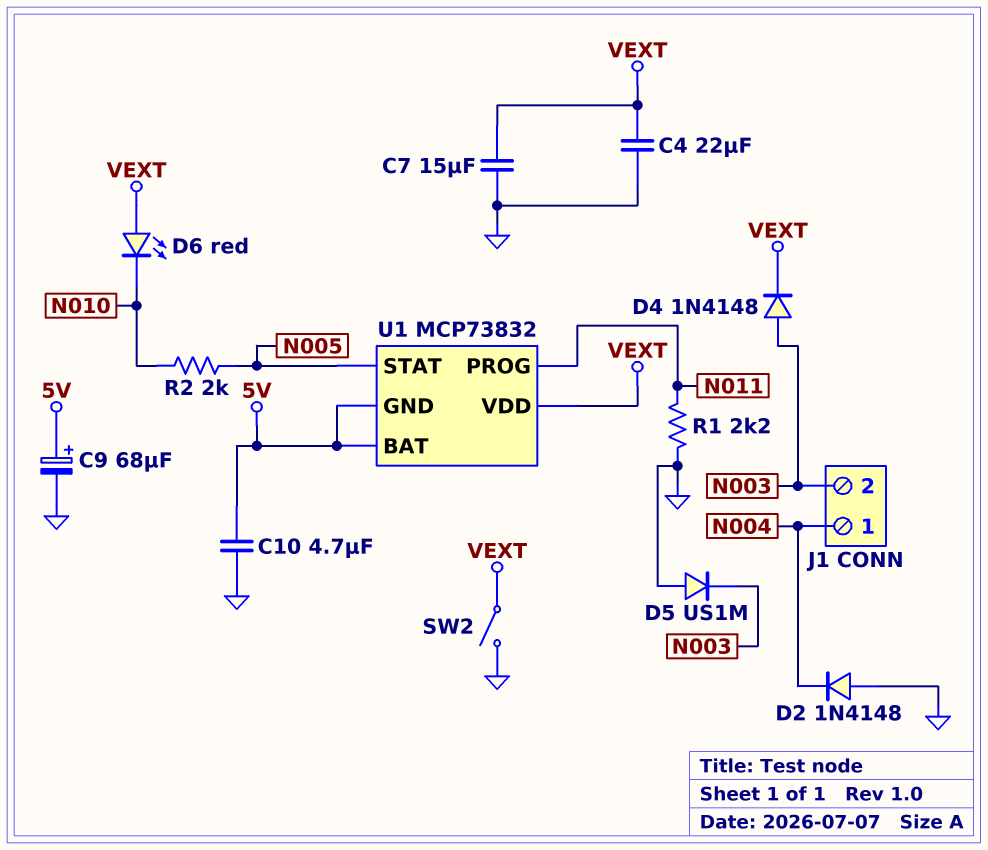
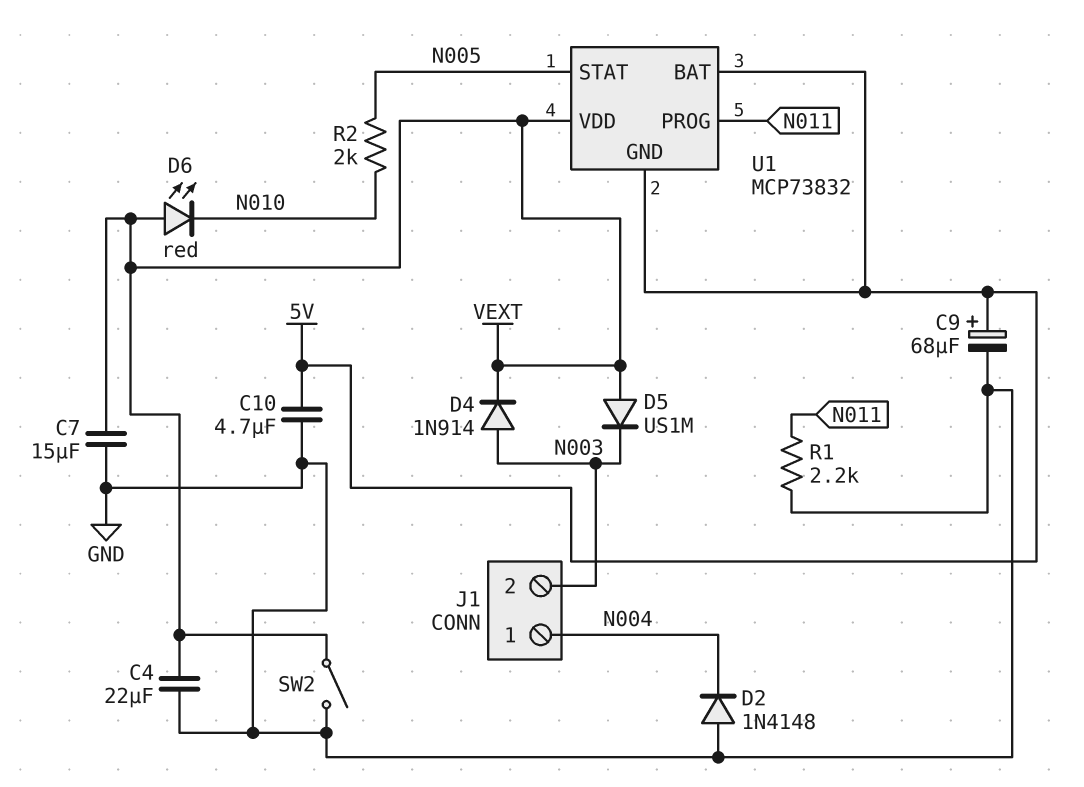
D4: diode 1N4148 (A N003, K VEXT) -> diode 1N914 (A N003, K VEXT)
D5: diode US1M (A GND, K N003) -> diode US1M (A VEXT, K N003)

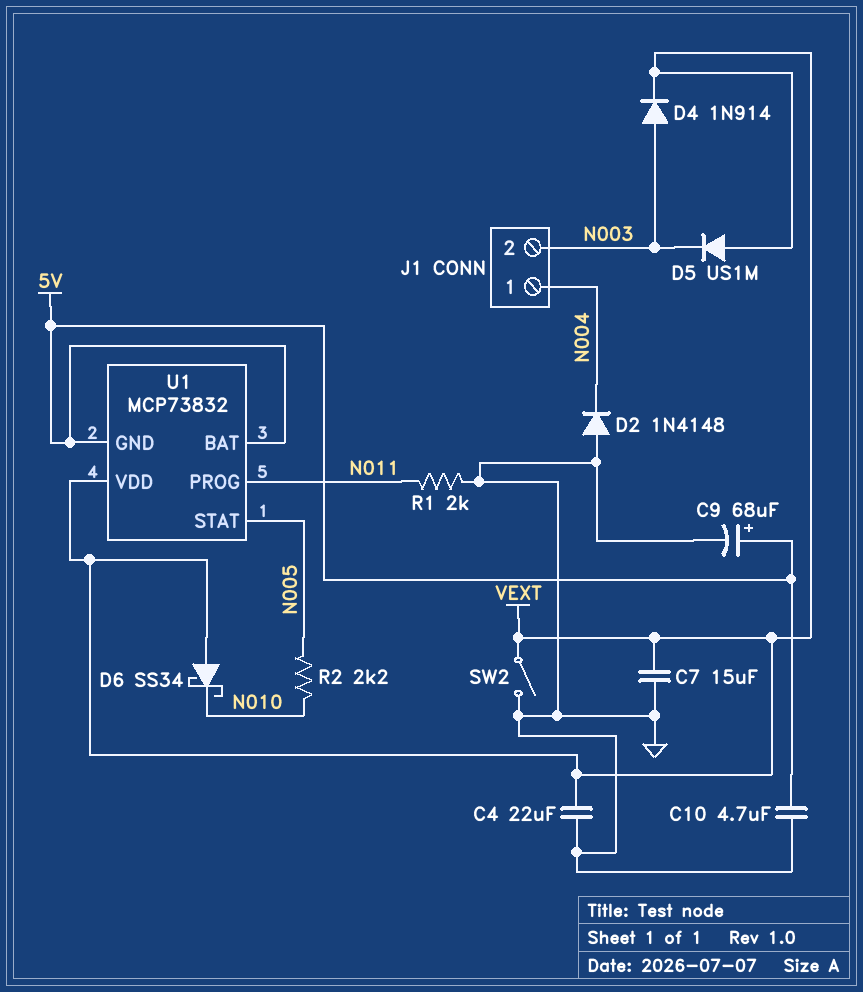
D6: LED red (A VEXT, K N010) -> schottky SS34 (A VEXT, K N010)
R1: 2.2k (GND, N011) -> 2k (GND, N011)
R2: 2k (N005, N010) -> 2.2k (N005, N010)

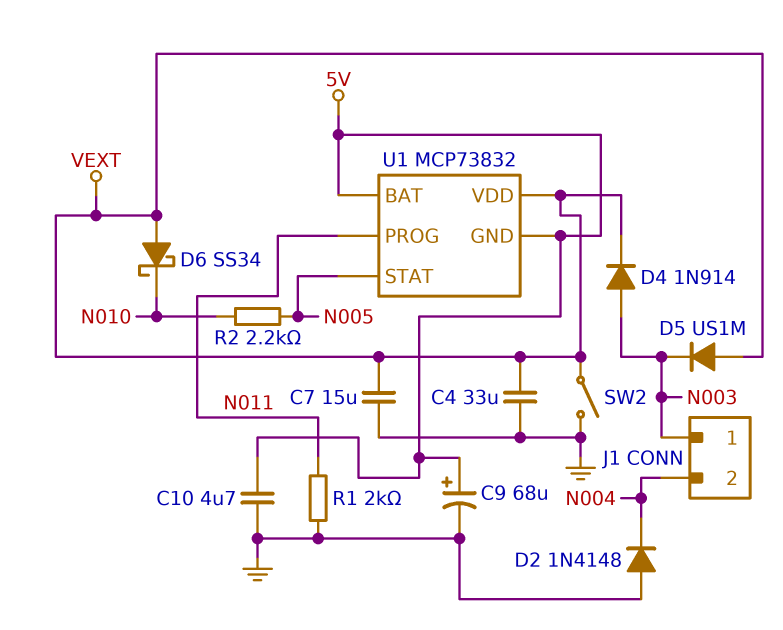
C4: 22uF (GND, VEXT) -> 33uF (GND, VEXT)
J1 pin 1: N004 -> N003
J1 pin 2: N003 -> N004

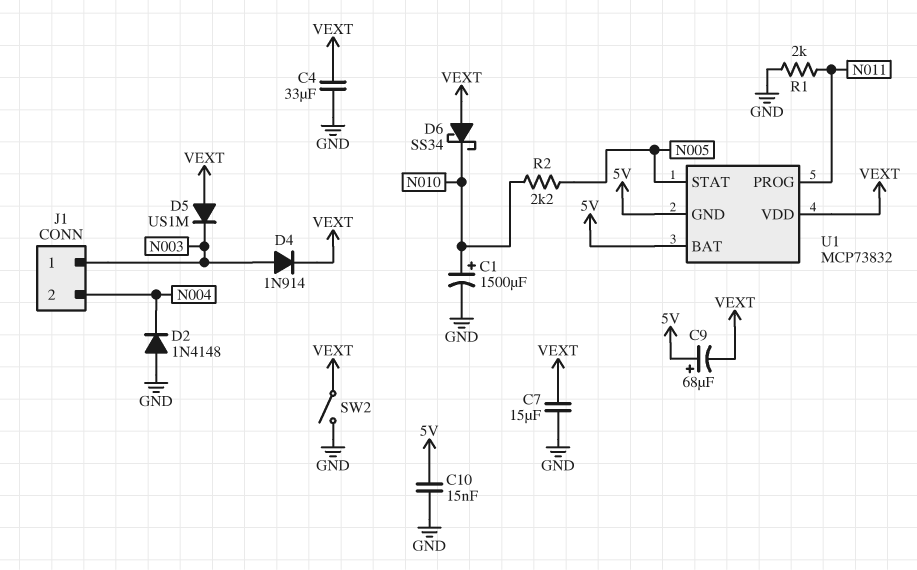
C1: none -> 1500uF (plus N010, minus GND)
C9: 68uF (plus 5V, minus GND) -> 68uF (plus 5V, minus VEXT)
C10: 4.7uF (5V, GND) -> 15nF (5V, GND)

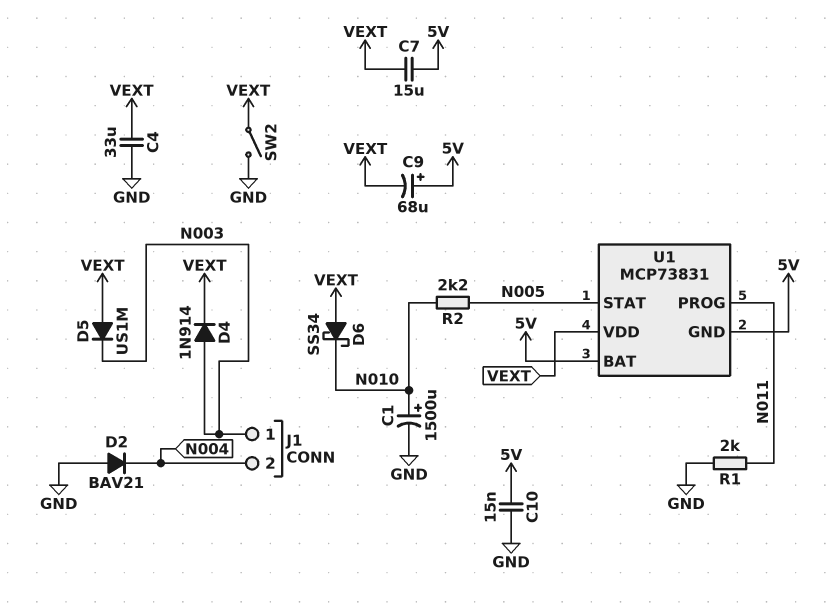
C7: 15uF (GND, VEXT) -> 15uF (5V, VEXT)
D2: diode 1N4148 (A GND, K N004) -> diode BAV21 (A GND, K N004)
U1: MCP73832 -> MCP73831

